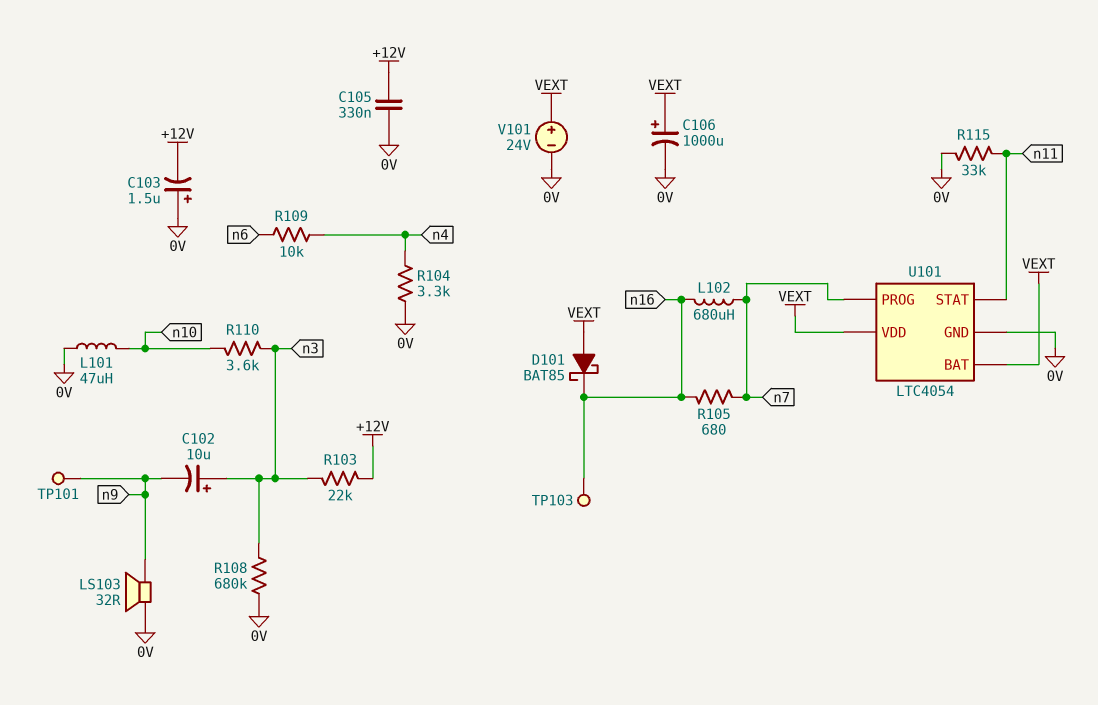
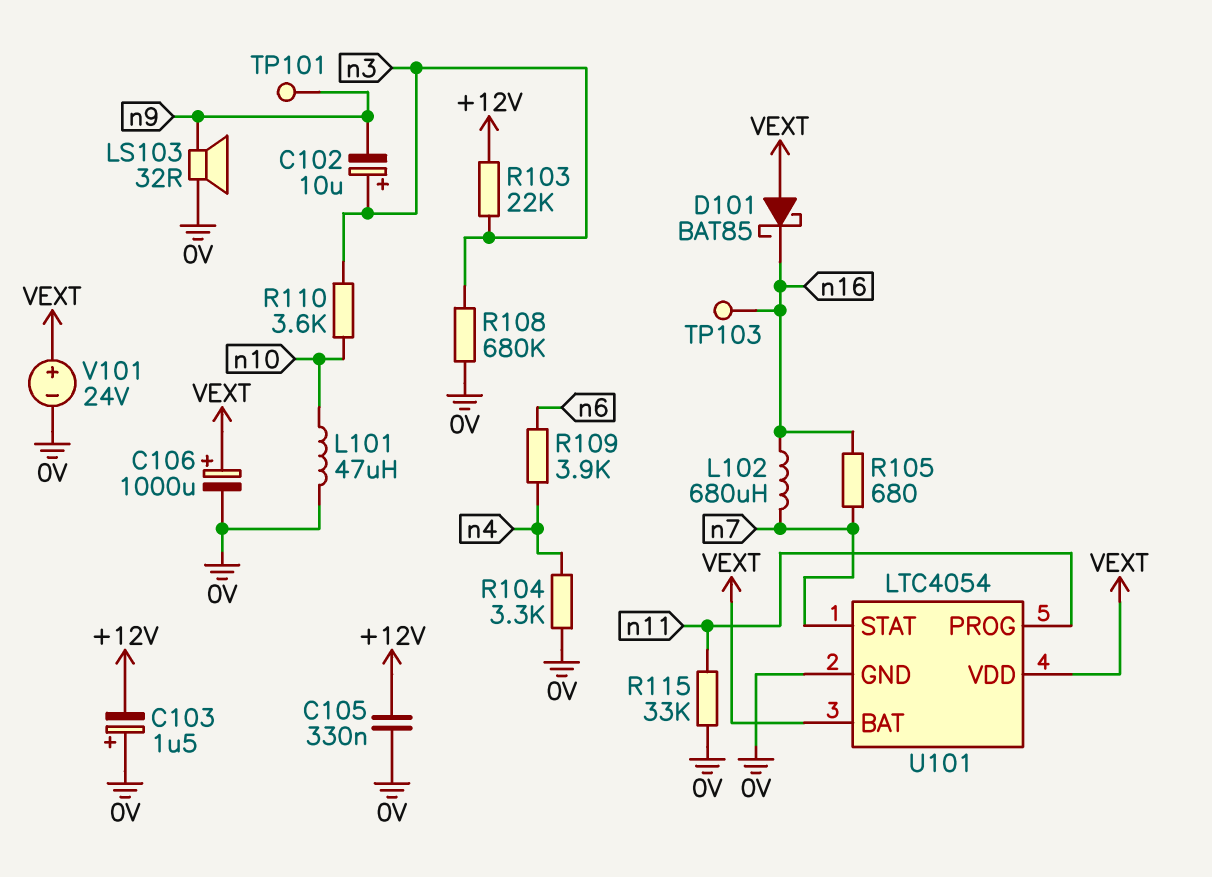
R109: 10k (n4, n6) -> 3.9k (n4, n6)
U101 pin PROG: n7 -> n11
U101 pin STAT: n11 -> n7

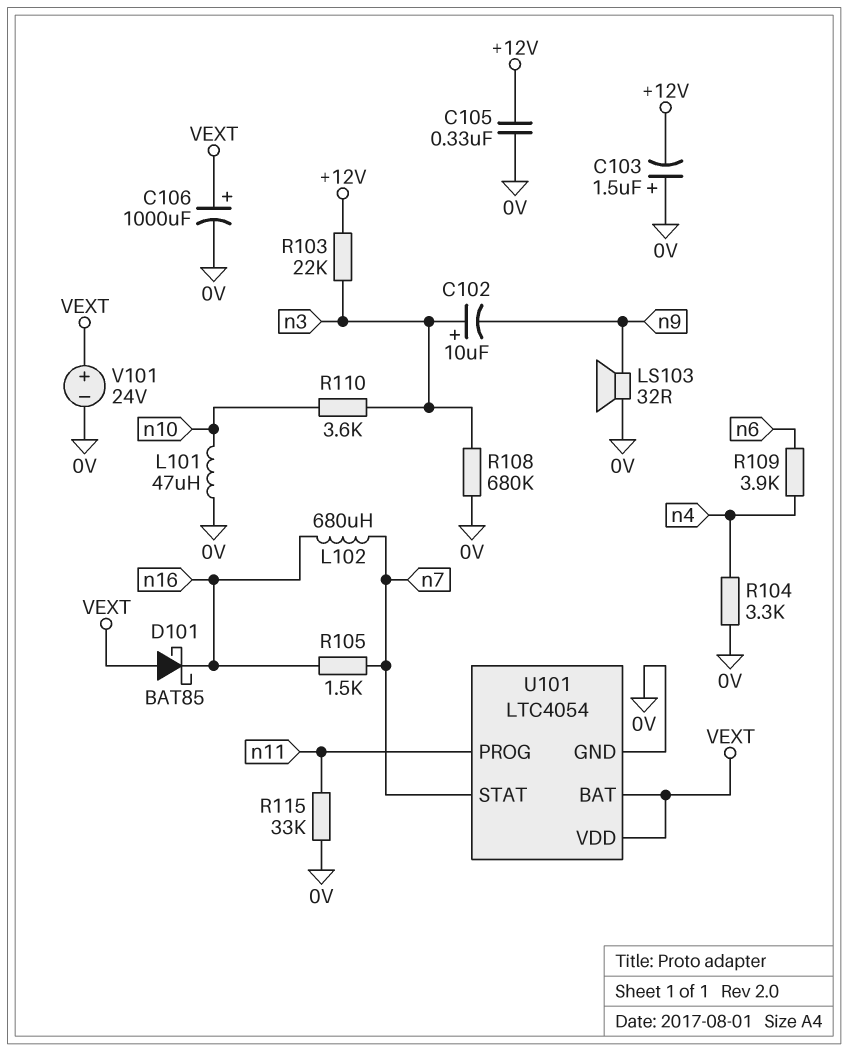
R105: 680 (n7, n16) -> 1.5k (n7, n16)
TP101: test point (n9) -> none
TP103: test point (n16) -> none

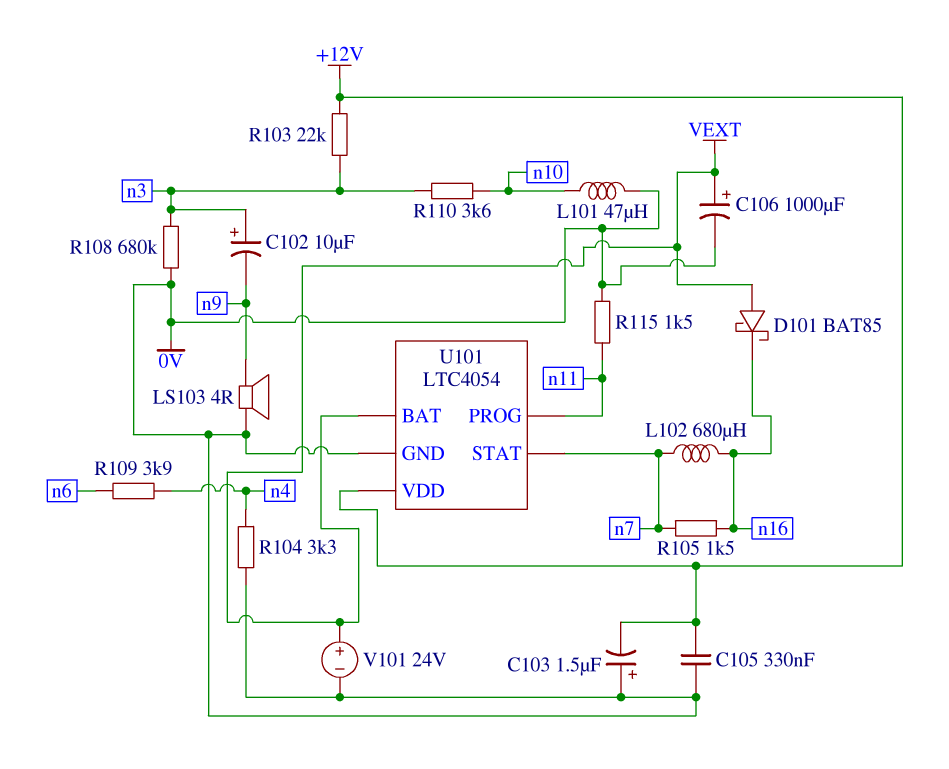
LS103: speaker 32R (0V, n9) -> speaker 4R (0V, n9)
R115: 33k (0V, n11) -> 1.5k (0V, n11)
U101 pin VDD: VEXT -> +12V

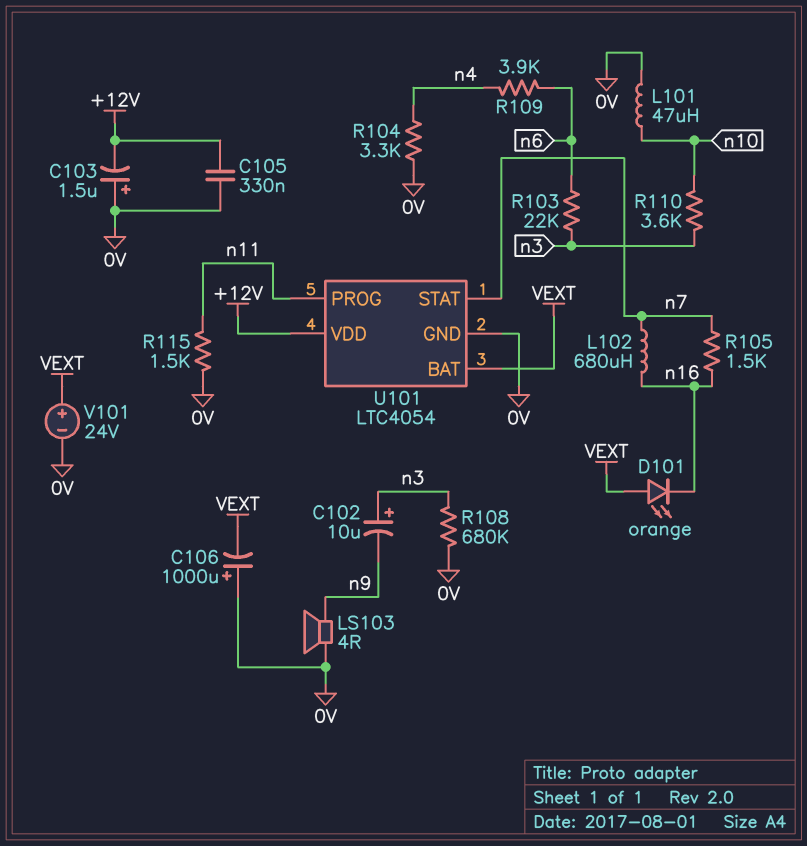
C106: 1000uF (plus VEXT, minus 0V) -> 1000uF (plus 0V, minus VEXT)
D101: schottky BAT85 (A VEXT, K n16) -> LED orange (A VEXT, K n16)
R103: 22k (+12V, n3) -> 22k (n3, n6)

